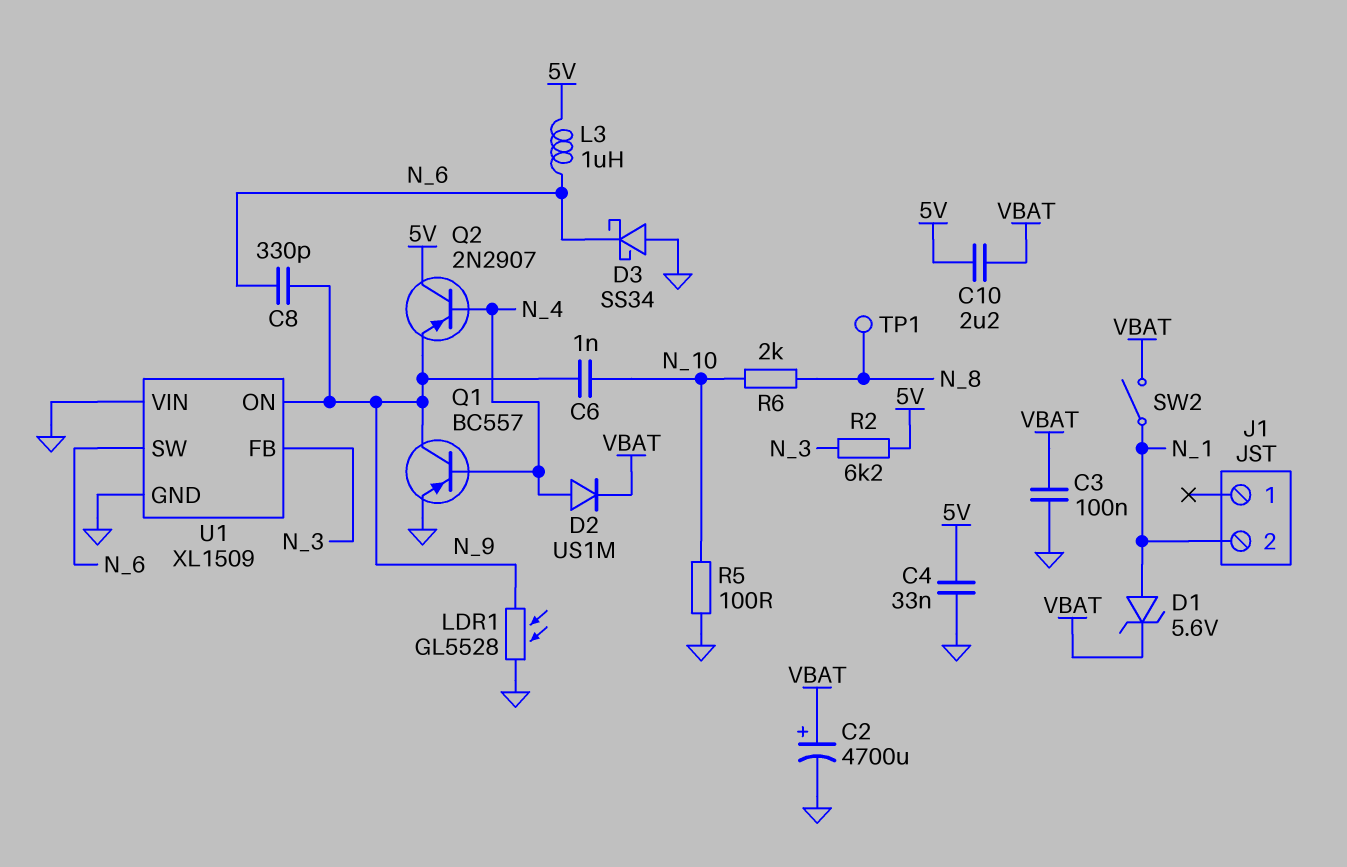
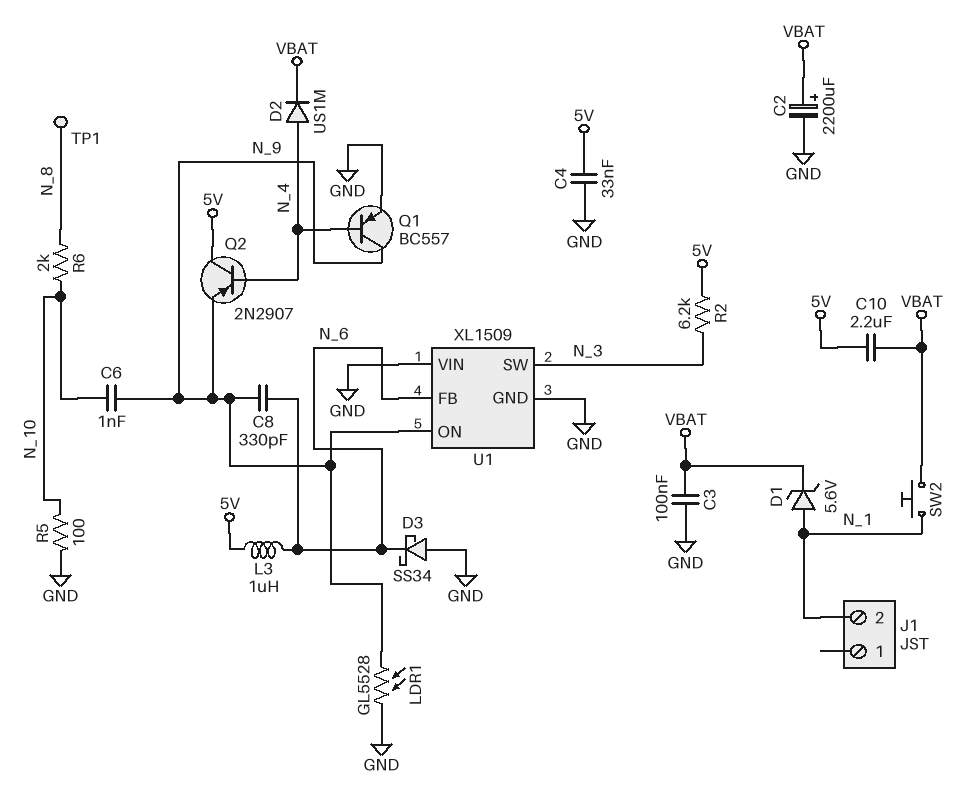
C2: 4700uF (plus VBAT, minus GND) -> 2200uF (plus VBAT, minus GND)
SW2: switch (N_1, VBAT) -> button (N_1, VBAT)
U1 pin FB: N_3 -> N_6
U1 pin SW: N_6 -> N_3

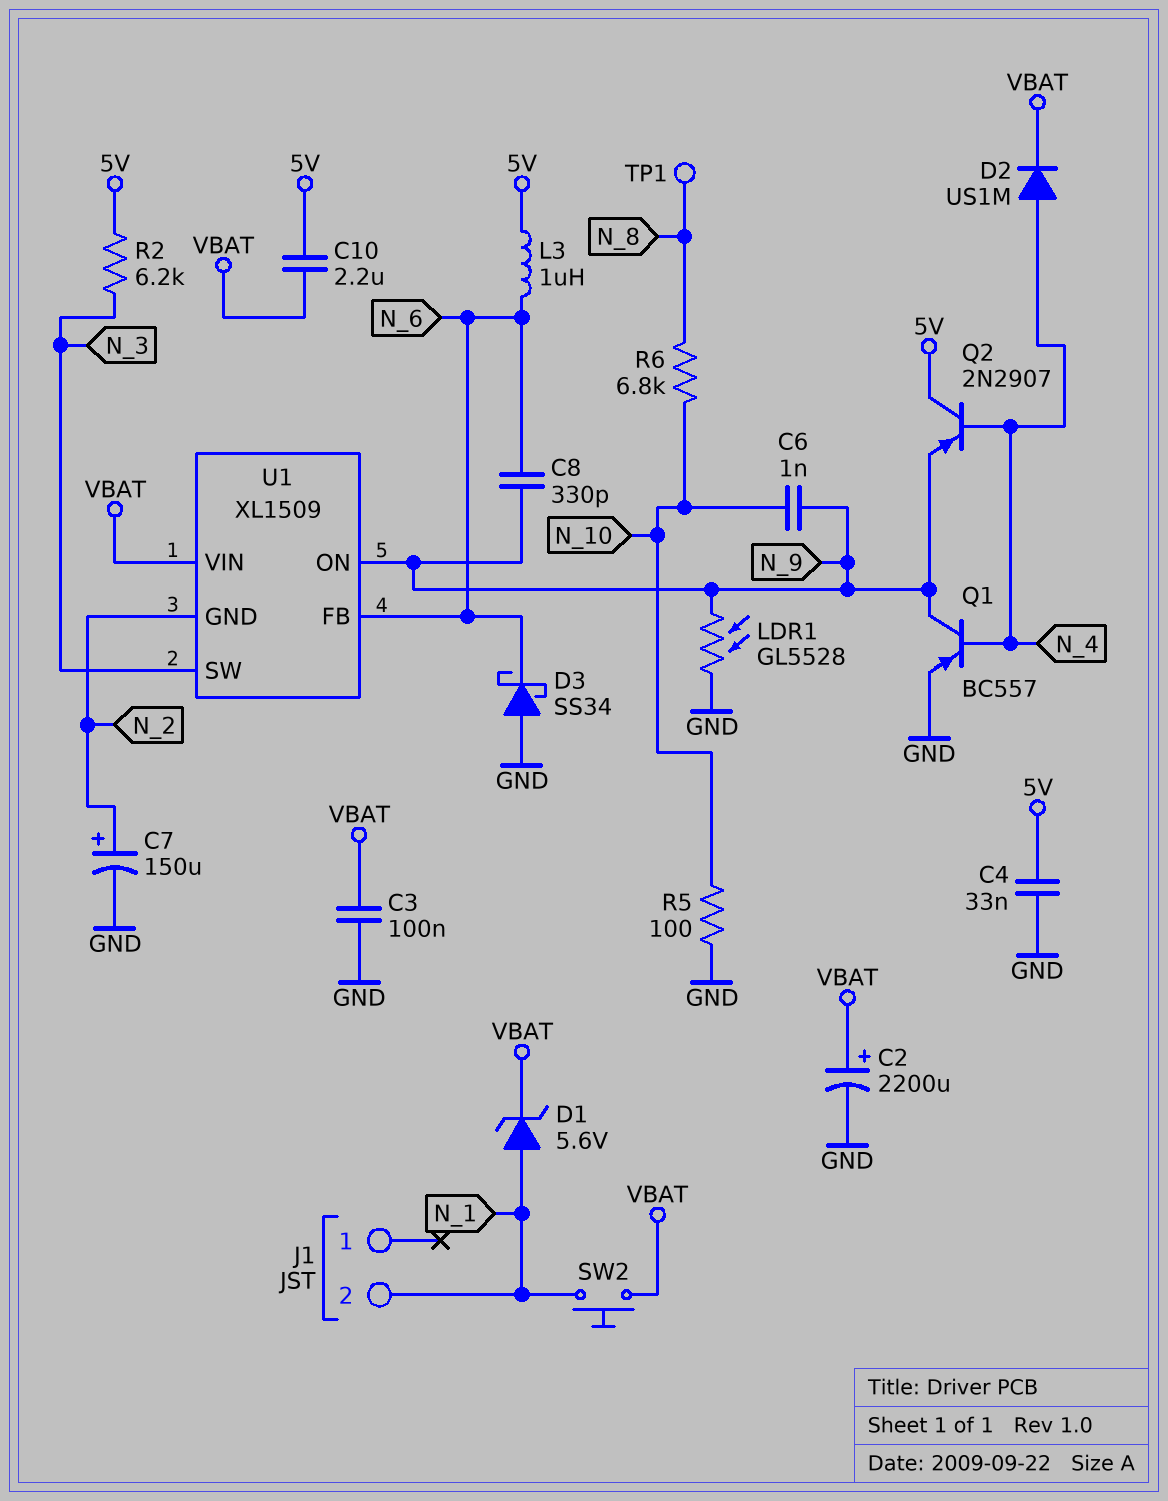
C7: none -> 150uF (plus N_2, minus GND)
R6: 2k (N_8, N_10) -> 6.8k (N_8, N_10)
U1 pin GND: GND -> N_2
U1 pin VIN: GND -> VBAT

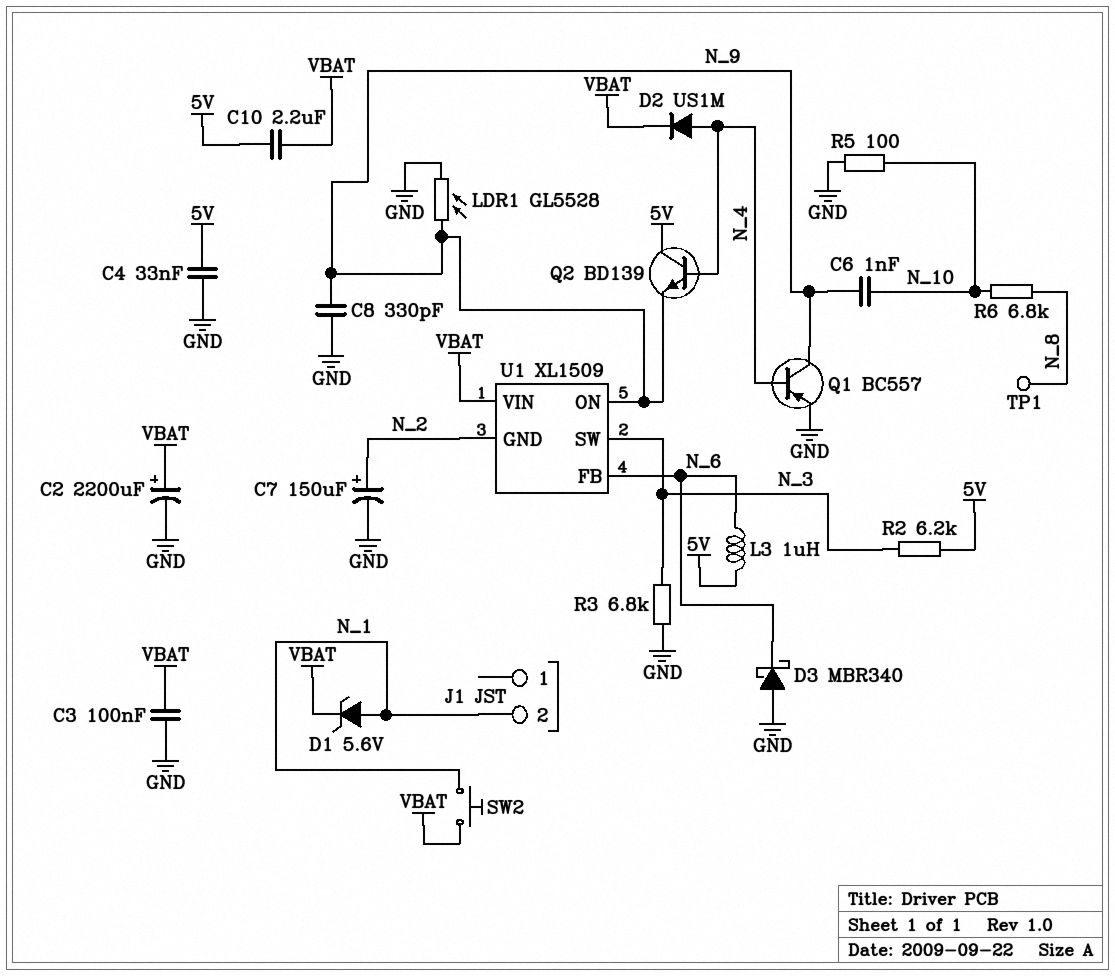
C8: 330pF (N_6, N_9) -> 330pF (GND, N_9)
D3: schottky SS34 (A GND, K N_6) -> schottky MBR340 (A GND, K N_6)
Q2: PNP 2N2907 (B N_4, C 5V, E N_9) -> NPN BD139 (B N_4, C 5V, E N_9)
R3: none -> 6.8k (GND, N_3)

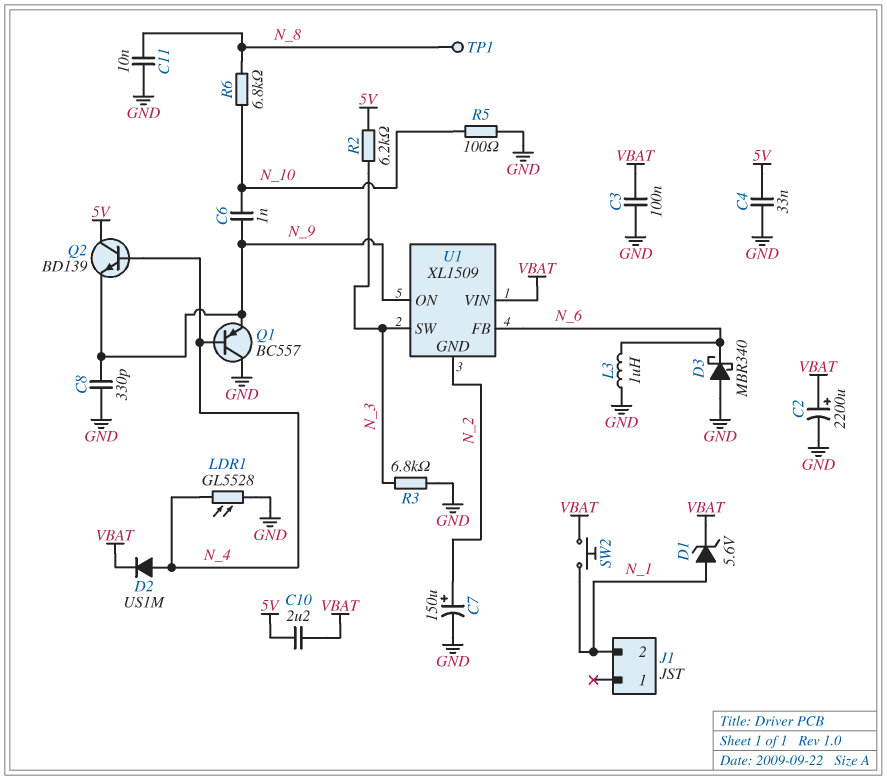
C11: none -> 10nF (GND, N_8)
L3: 1uH (5V, N_6) -> 1uH (GND, N_6)
LDR1: GL5528 (GND, N_9) -> GL5528 (GND, N_4)
Q1: PNP BC557 (B N_4, C N_9, E GND) -> PNP BC557 (B N_4, C GND, E N_9)

